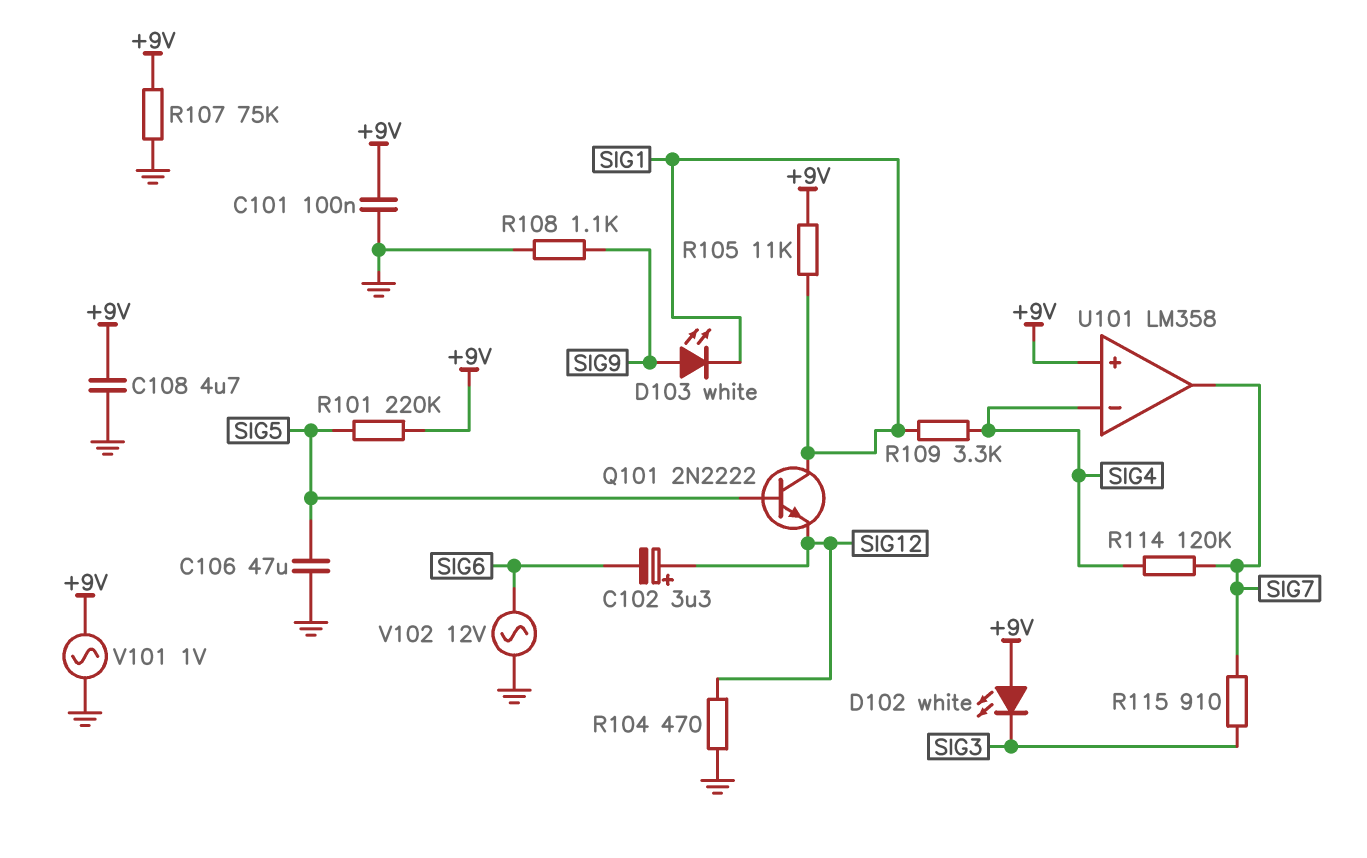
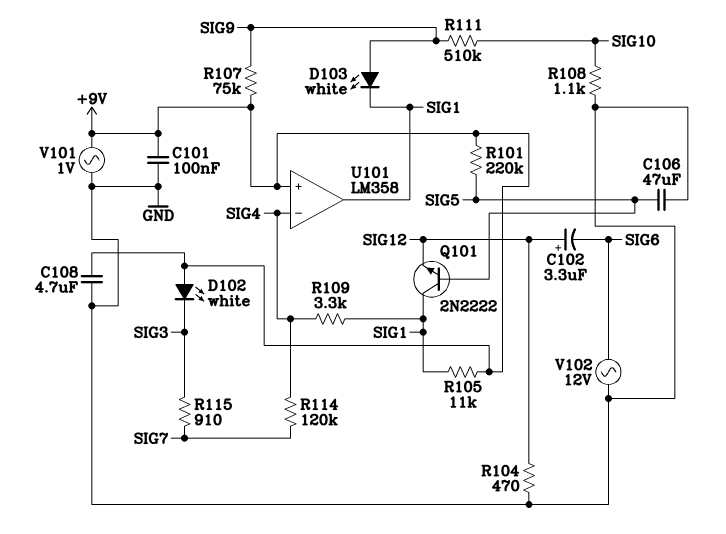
R107: 75k (+9V, GND) -> 75k (+9V, SIG9)
R108: 1.1k (GND, SIG9) -> 1.1k (GND, SIG10)
R111: none -> 510k (SIG9, SIG10)
U101 pin out: SIG7 -> SIG1

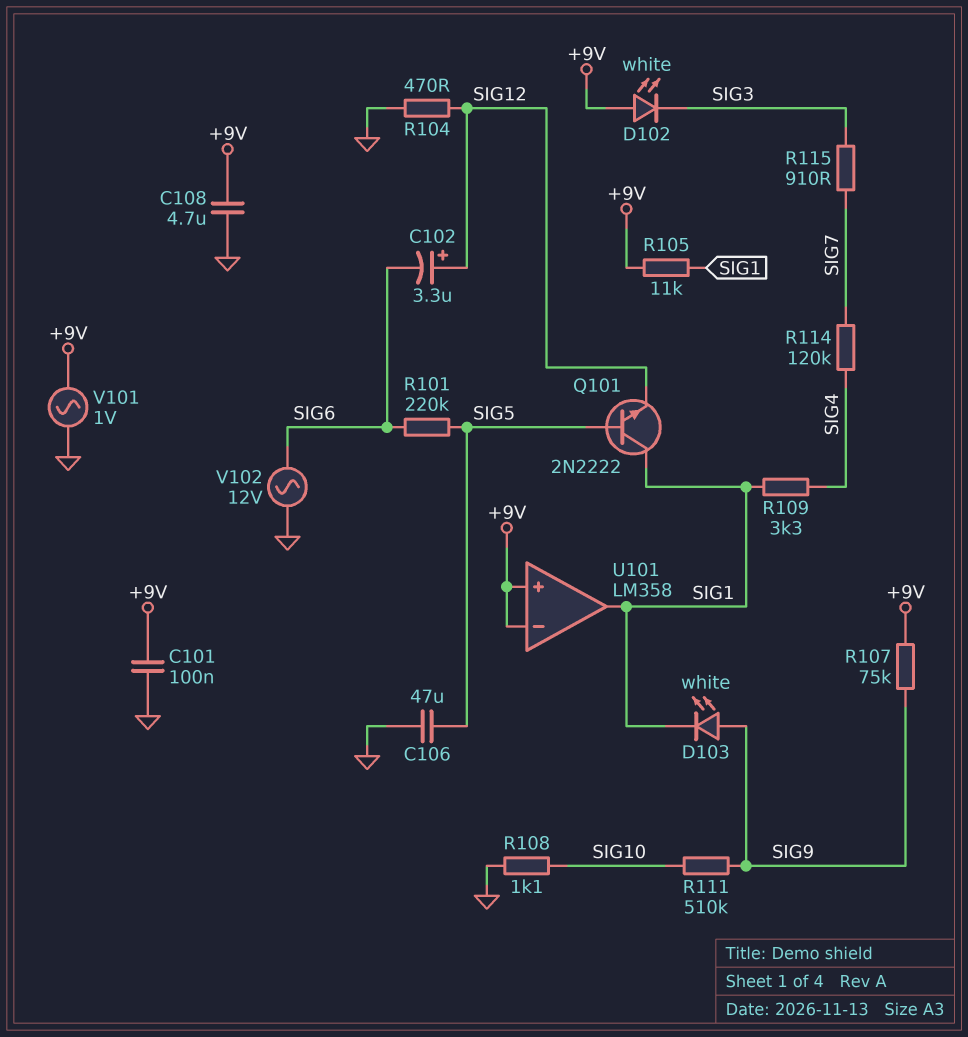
R101: 220k (+9V, SIG5) -> 220k (SIG5, SIG6)
U101 pin in-: SIG4 -> +9V

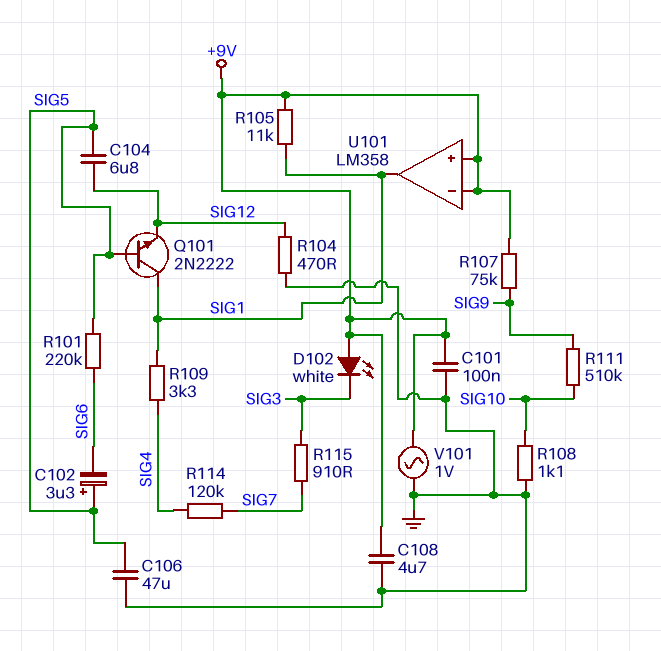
C102: 3.3uF (plus SIG12, minus SIG6) -> 3.3uF (plus SIG5, minus SIG6)
C104: none -> 6.8uF (SIG5, SIG12)
D103: LED white (A SIG9, K SIG1) -> none
V102: AC 12V (GND, SIG6) -> none

